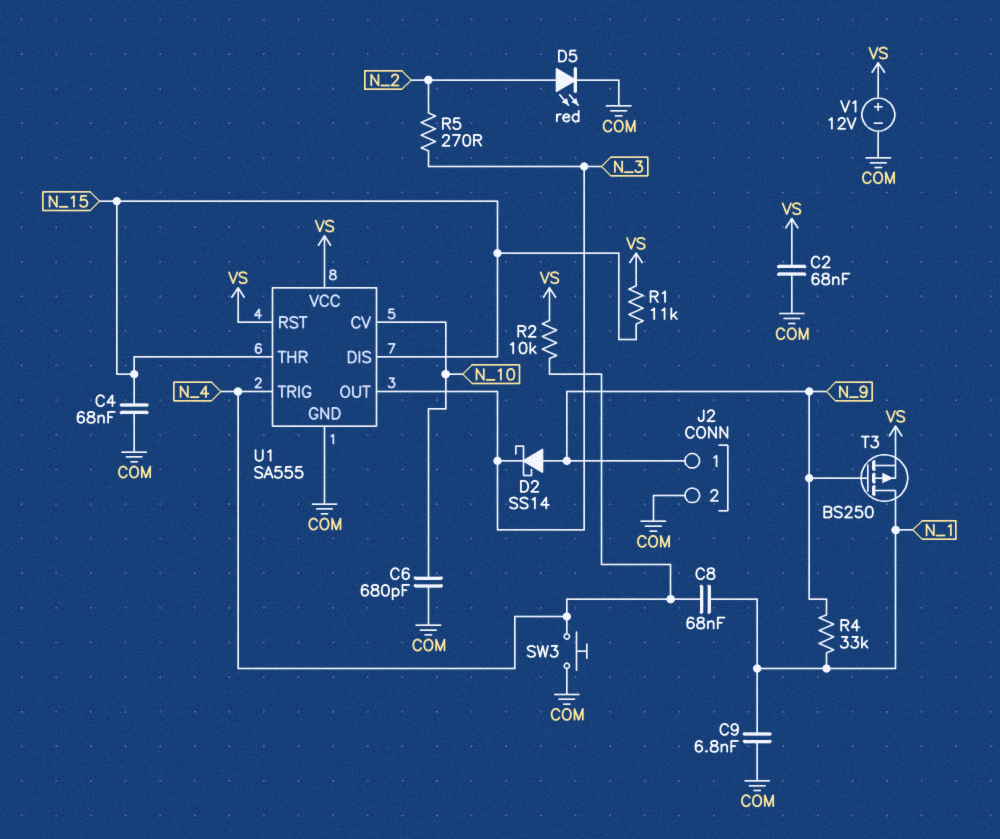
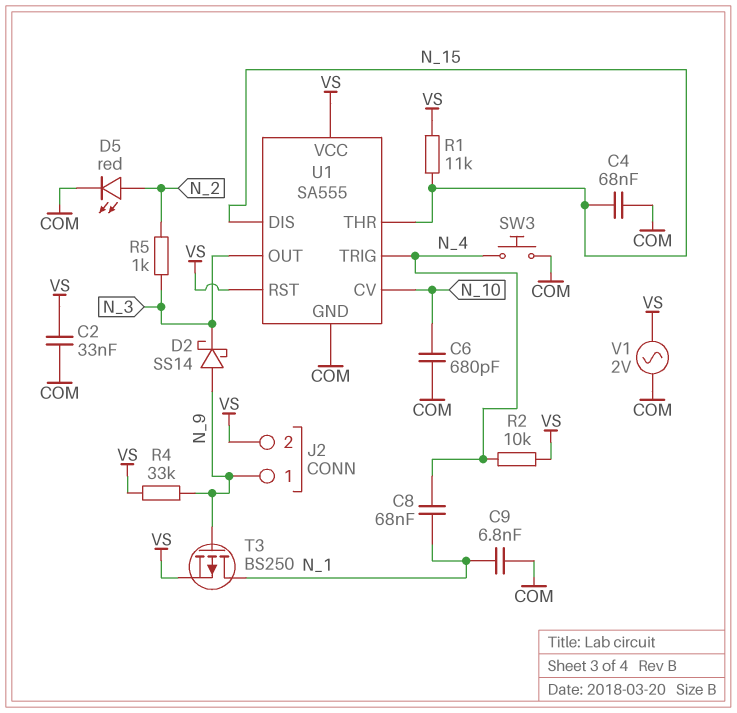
C2: 68nF (COM, VS) -> 33nF (COM, VS)
J2 pin 2: COM -> VS
R4: 33k (N_1, N_9) -> 33k (N_9, VS)
R5: 270 (N_2, N_3) -> 1k (N_2, N_3)
V1: 12V (plus VS, minus COM) -> AC 2V (COM, VS)

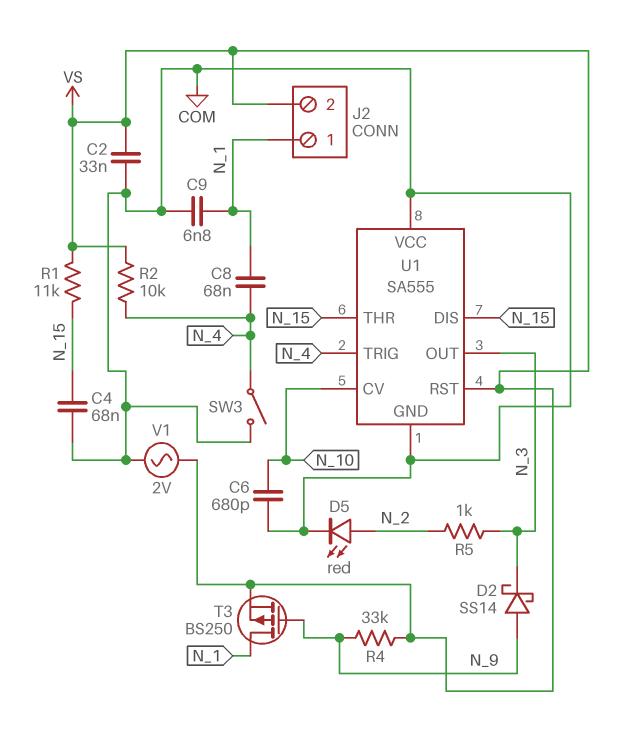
J2 pin 1: N_9 -> N_1
SW3: button (COM, N_4) -> switch (COM, N_4)
U1 pin VCC: VS -> COM

